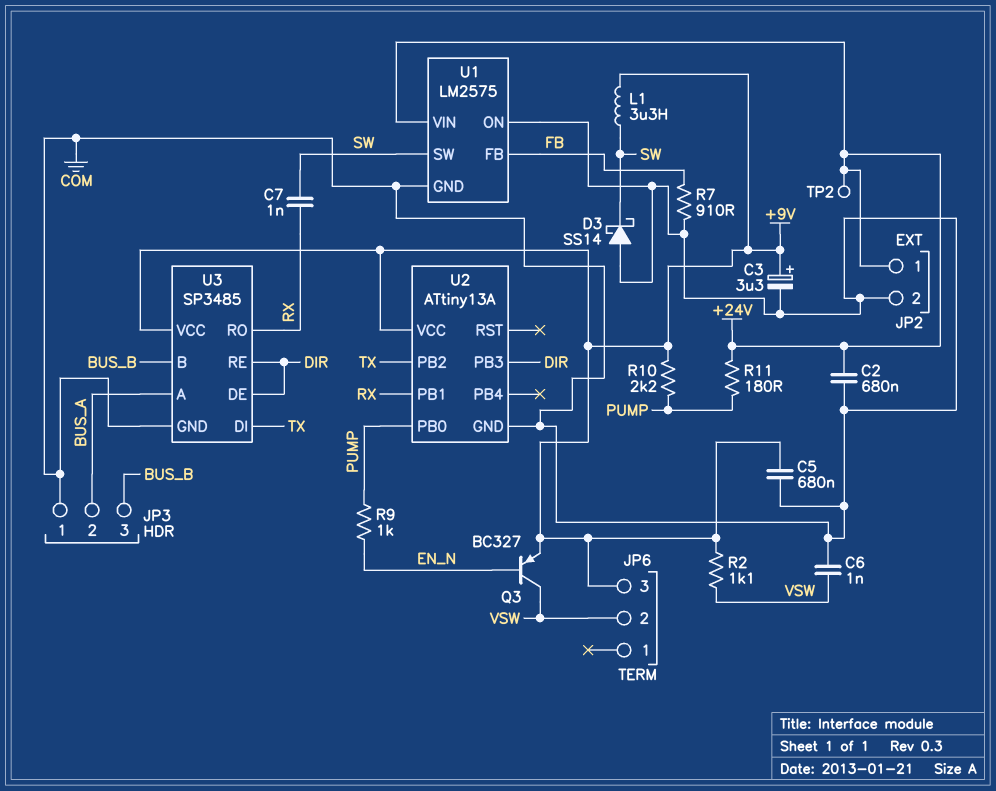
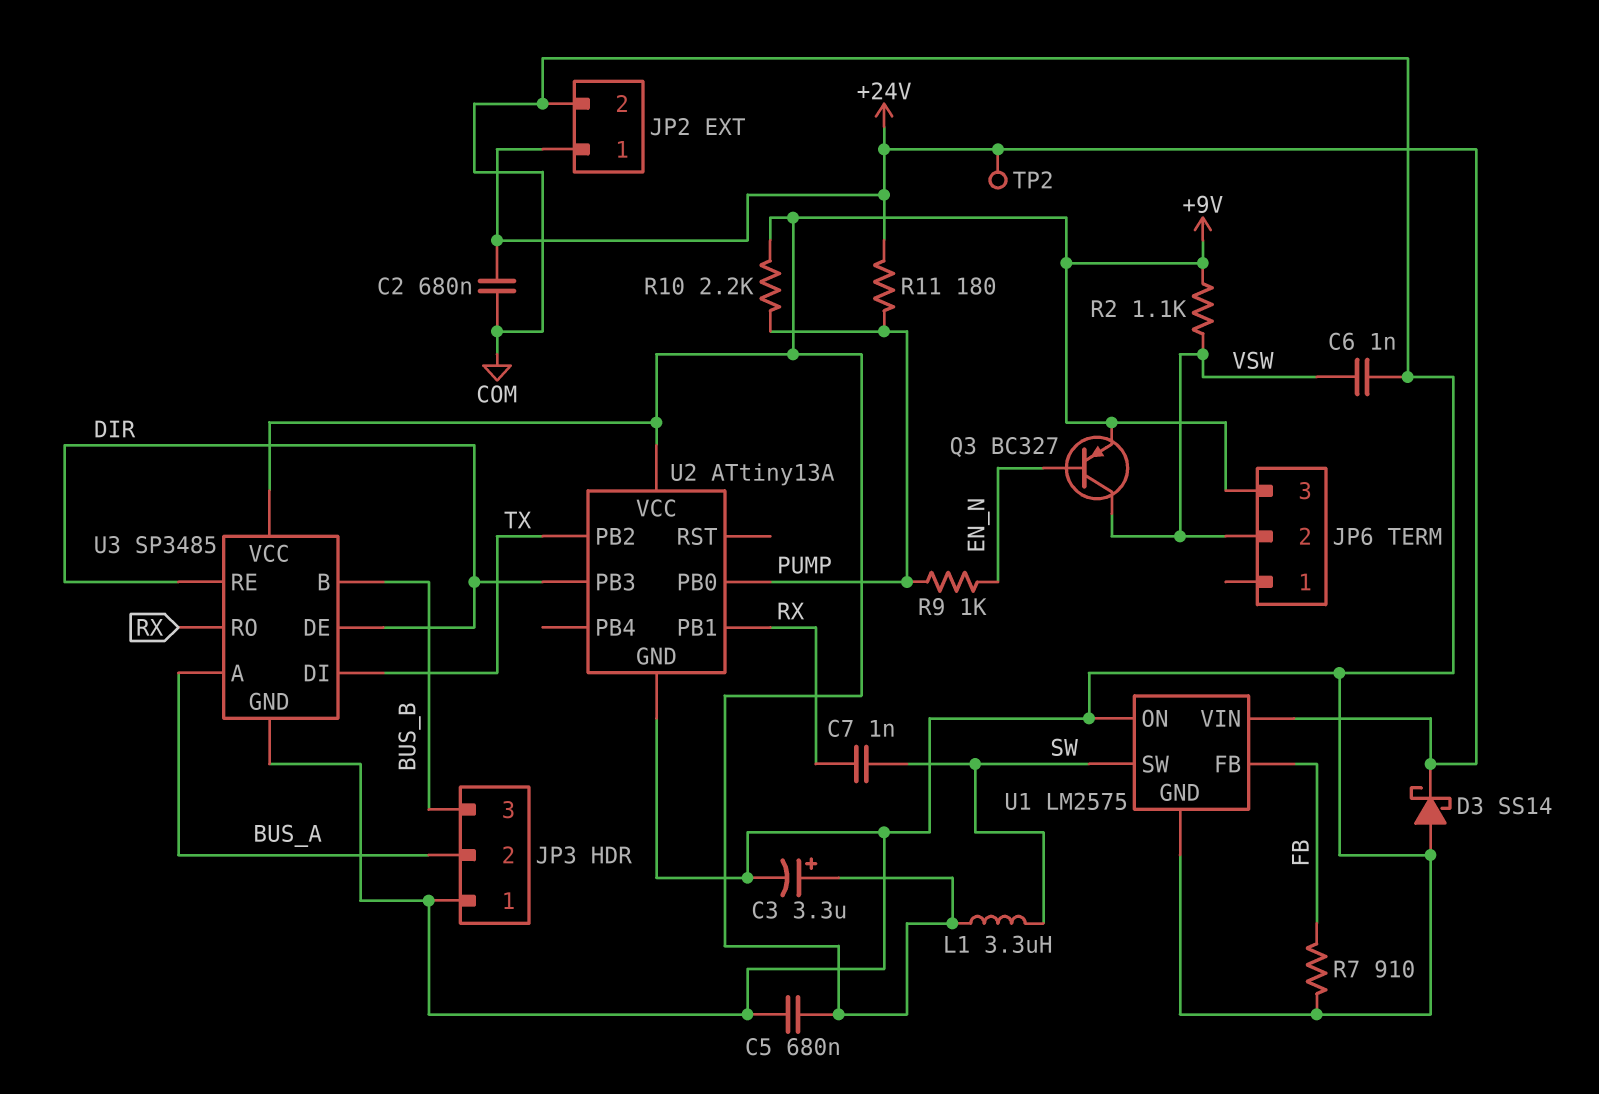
D3: schottky SS14 (A COM, K SW) -> schottky SS14 (A COM, K +24V)

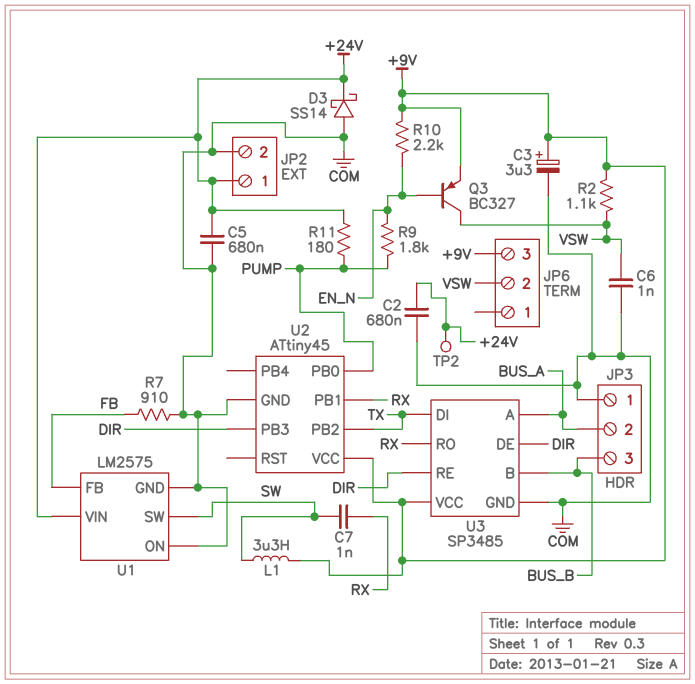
C5: 680nF (+9V, COM) -> 680nF (+24V, COM)
R9: 1k (EN_N, PUMP) -> 1.8k (EN_N, PUMP)
R10: 2.2k (+9V, PUMP) -> 2.2k (+9V, EN_N)
U2: ATtiny13A -> ATtiny45

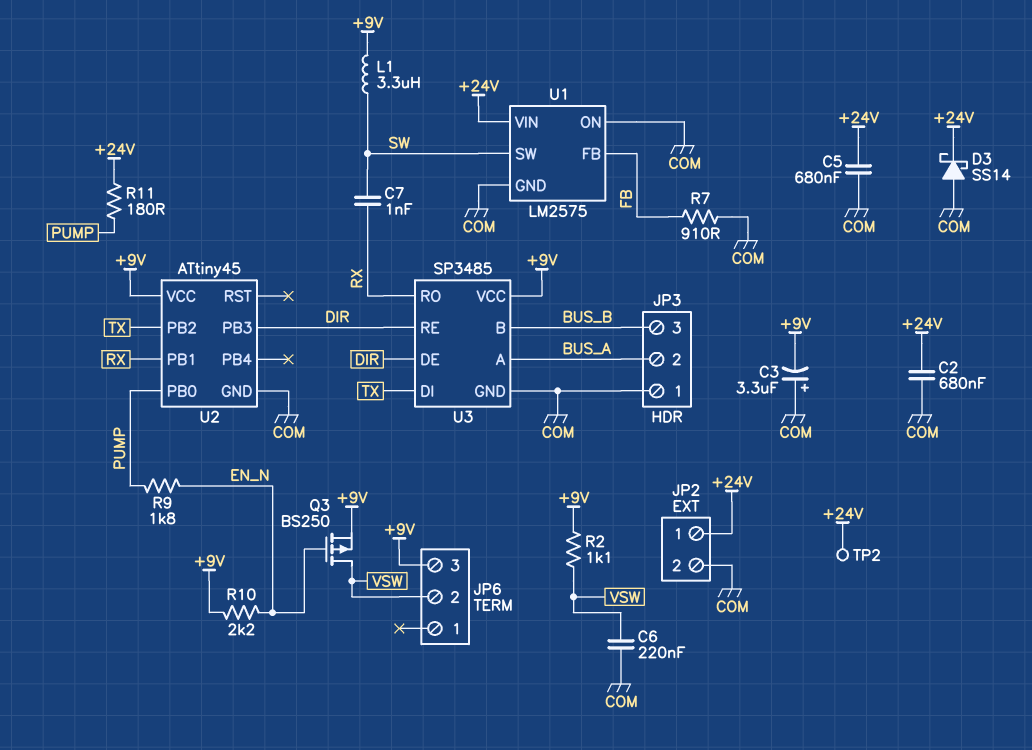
C3: 3.3uF (plus +9V, minus COM) -> 3.3uF (plus COM, minus +9V)
C6: 1nF (COM, VSW) -> 220nF (COM, VSW)
Q3: PNP BC327 (B EN_N, C VSW, E +9V) -> PMOS BS250 (G EN_N, D VSW, S +9V)

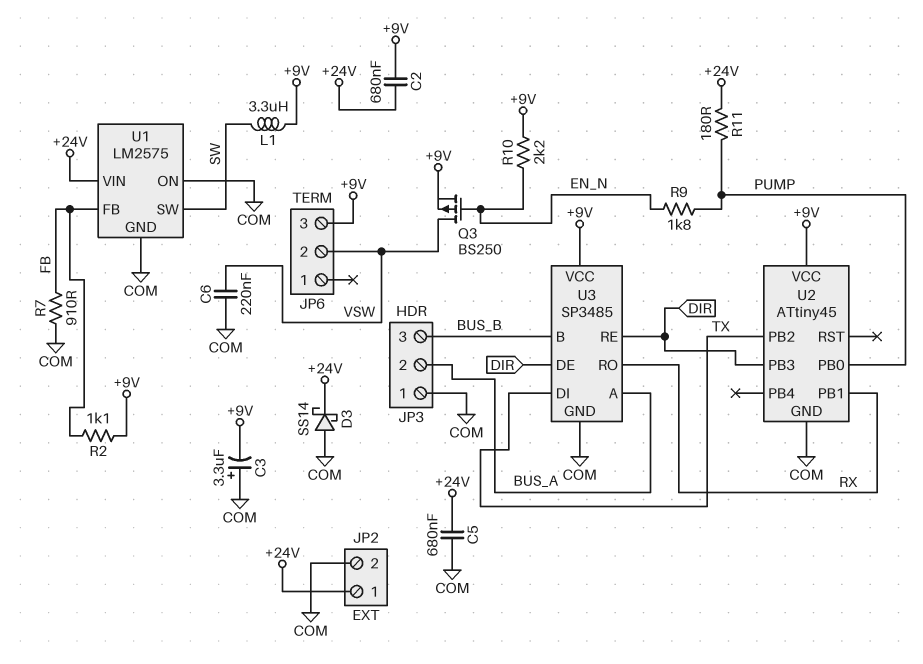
C2: 680nF (+24V, COM) -> 680nF (+9V, +24V)
C7: 1nF (RX, SW) -> none
R2: 1.1k (+9V, VSW) -> 1.1k (+9V, FB)
TP2: test point (+24V) -> none

